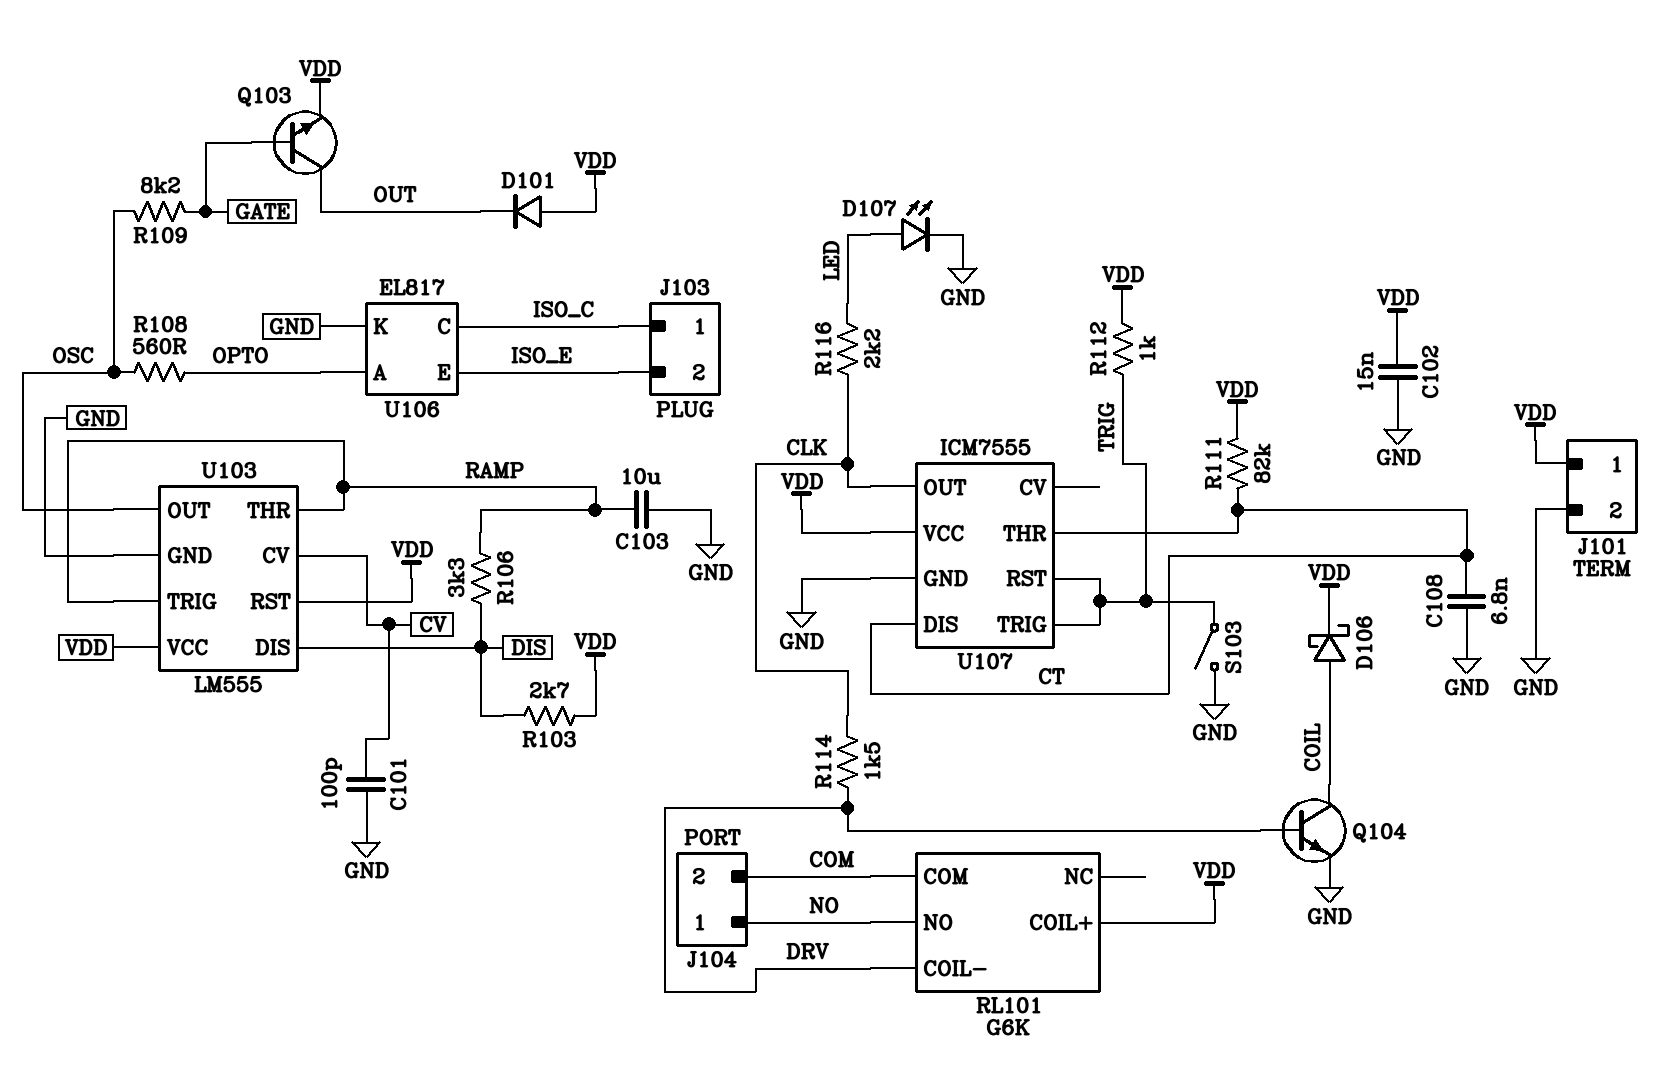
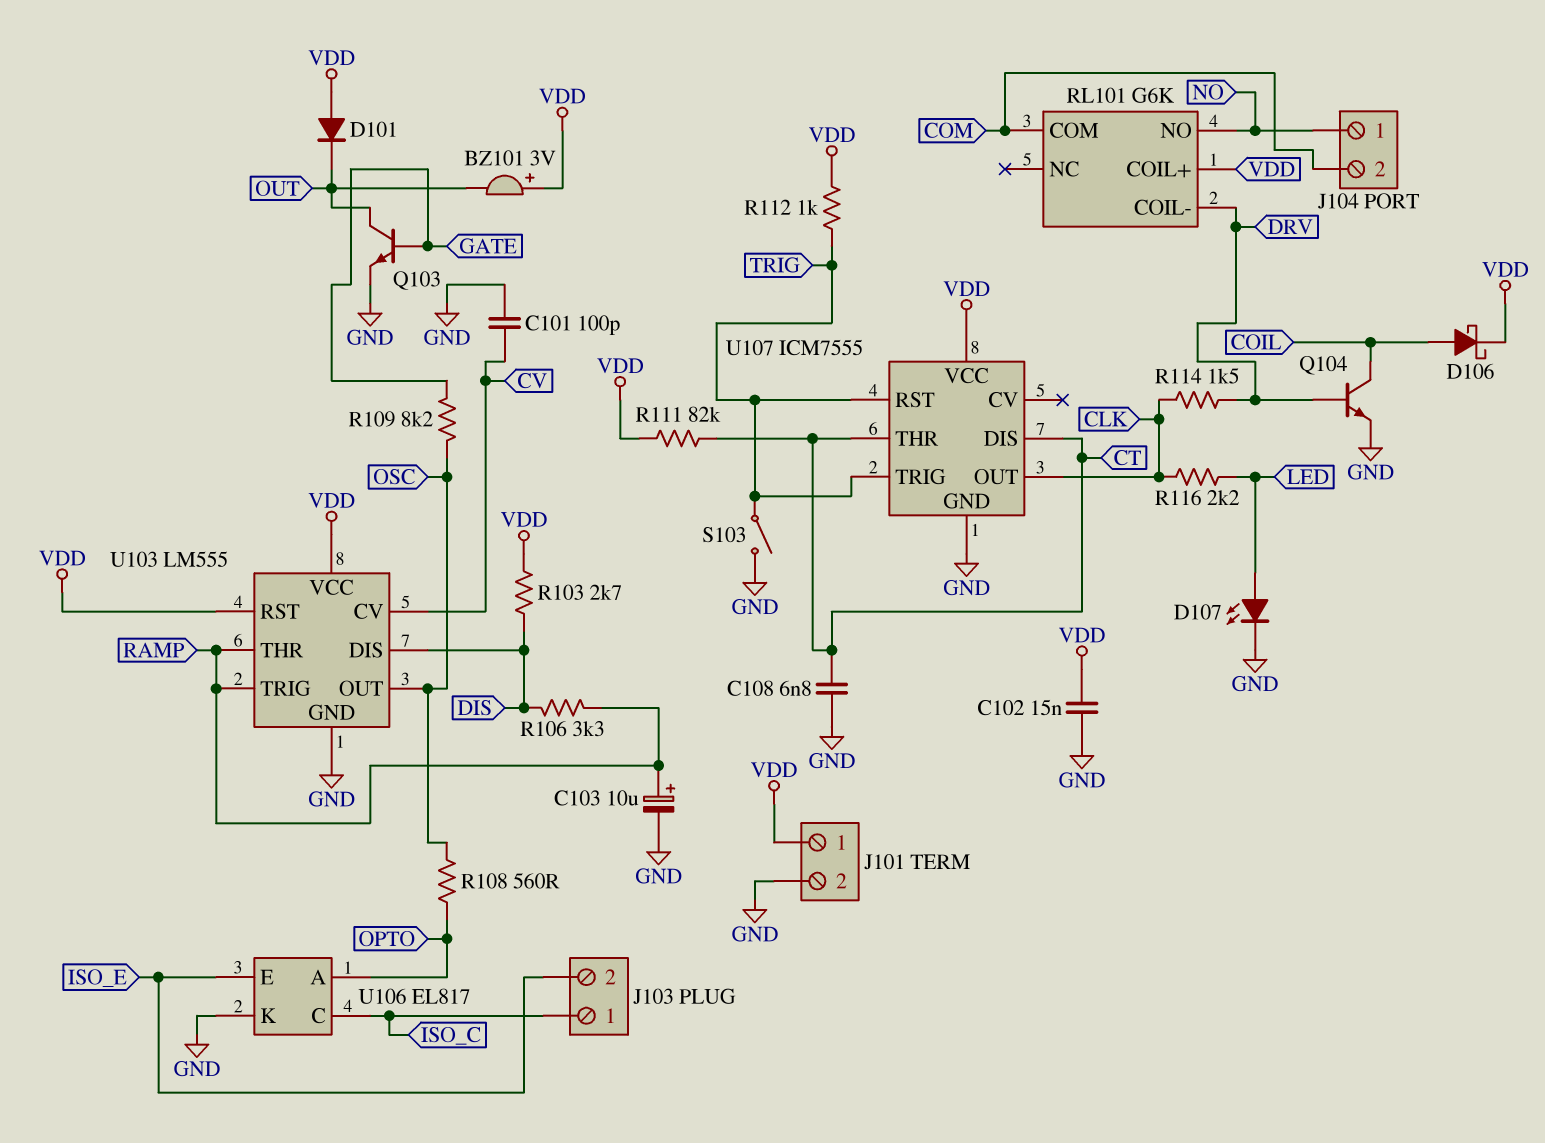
BZ101: none -> buzzer 3V (plus VDD, minus OUT)
C103: 10uF (GND, RAMP) -> 10uF (plus RAMP, minus GND)
Q103: NPN (B GATE, C OUT, E VDD) -> NPN (B GATE, C OUT, E GND)

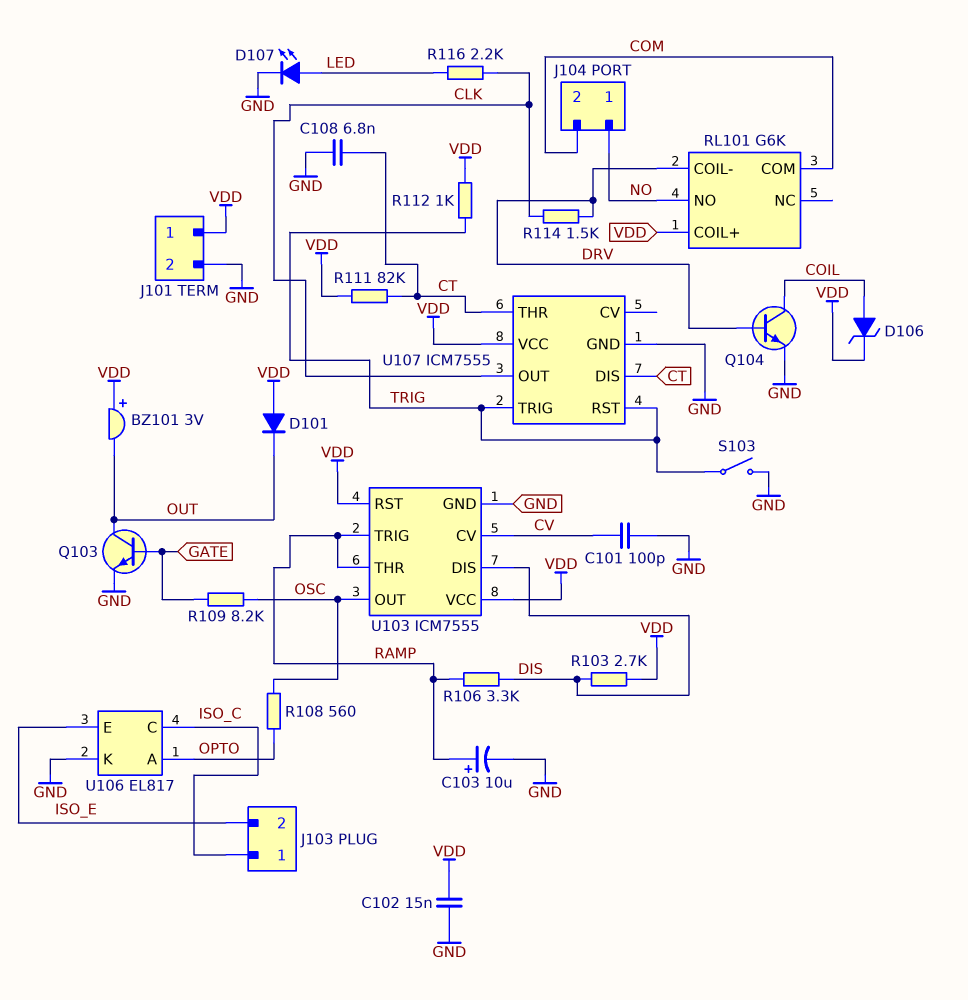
D106: schottky (A COIL, K VDD) -> zener (A COIL, K VDD)
U103: LM555 -> ICM7555

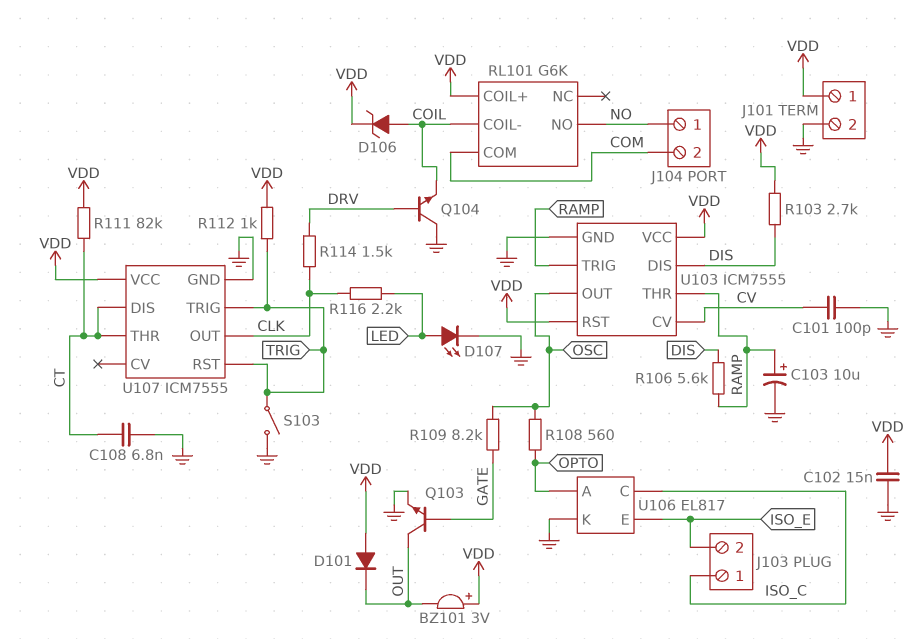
Q104: NPN (B DRV, C COIL, E GND) -> NPN (B DRV, C GND, E COIL)
R106: 3.3k (DIS, RAMP) -> 5.6k (DIS, RAMP)
RL101 pin COIL-: DRV -> COIL

